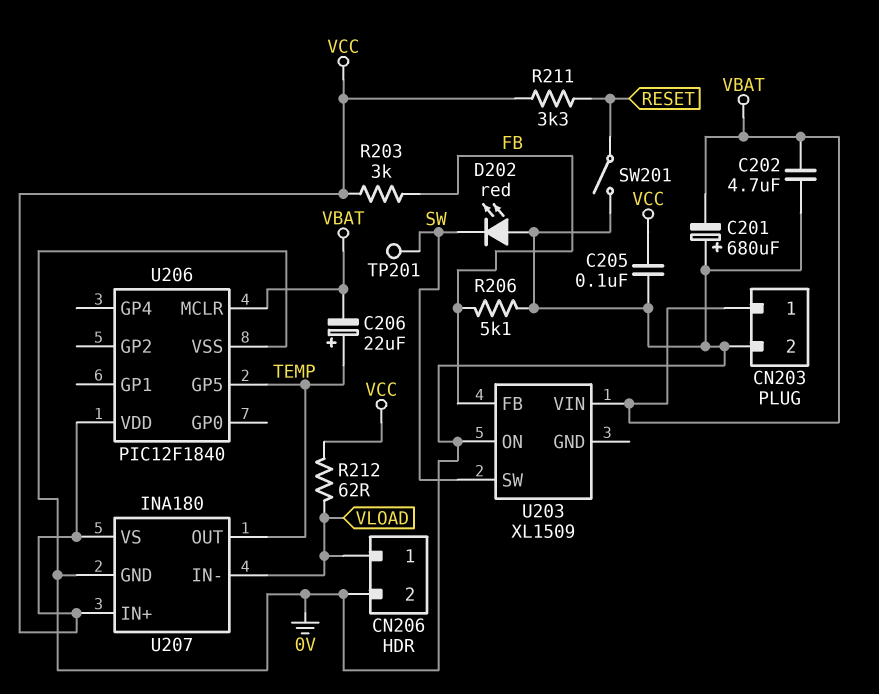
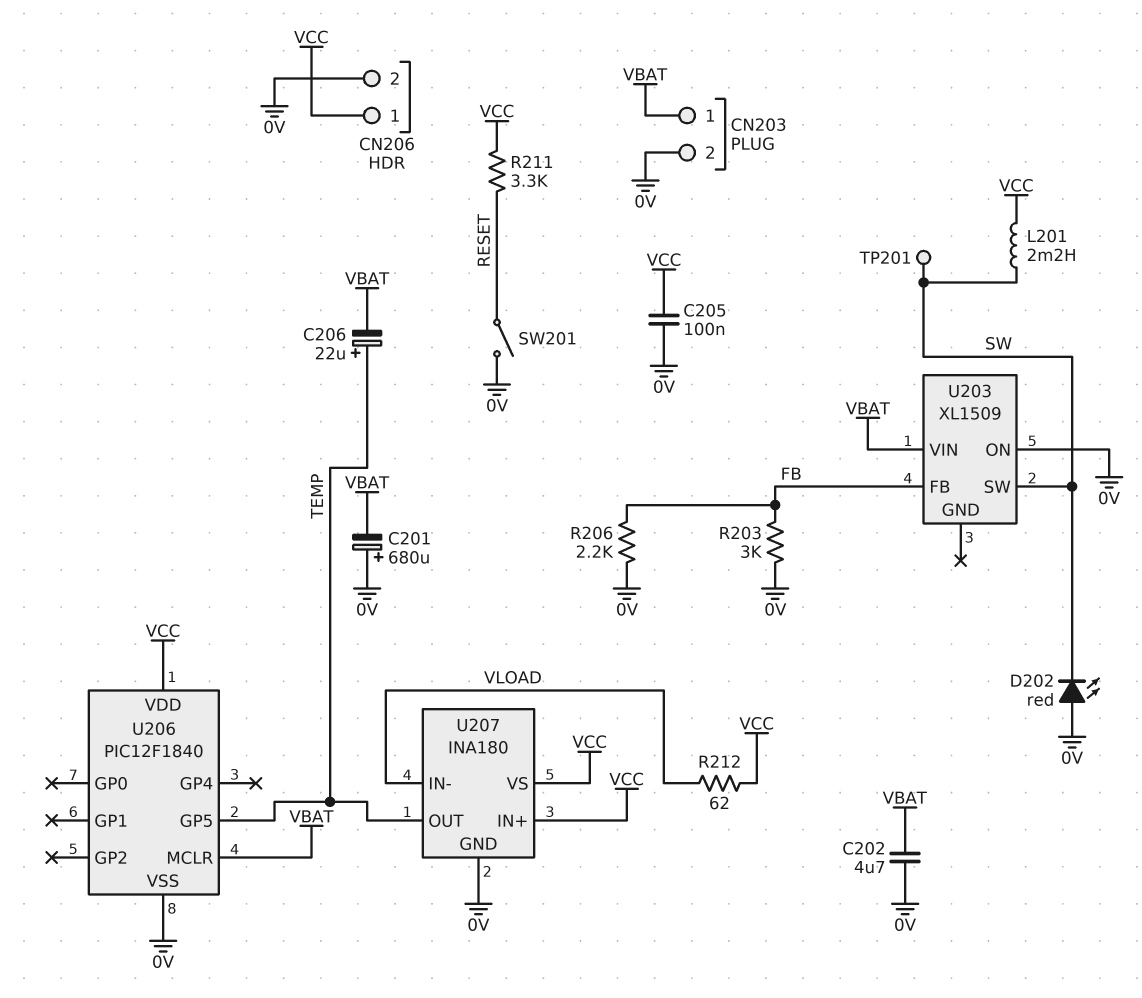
CN206 pin 1: VLOAD -> VCC
L201: none -> 2.2mH (SW, VCC)
R203: 3k (FB, VCC) -> 3k (0V, FB)
R206: 5.1k (0V, FB) -> 2.2k (0V, FB)

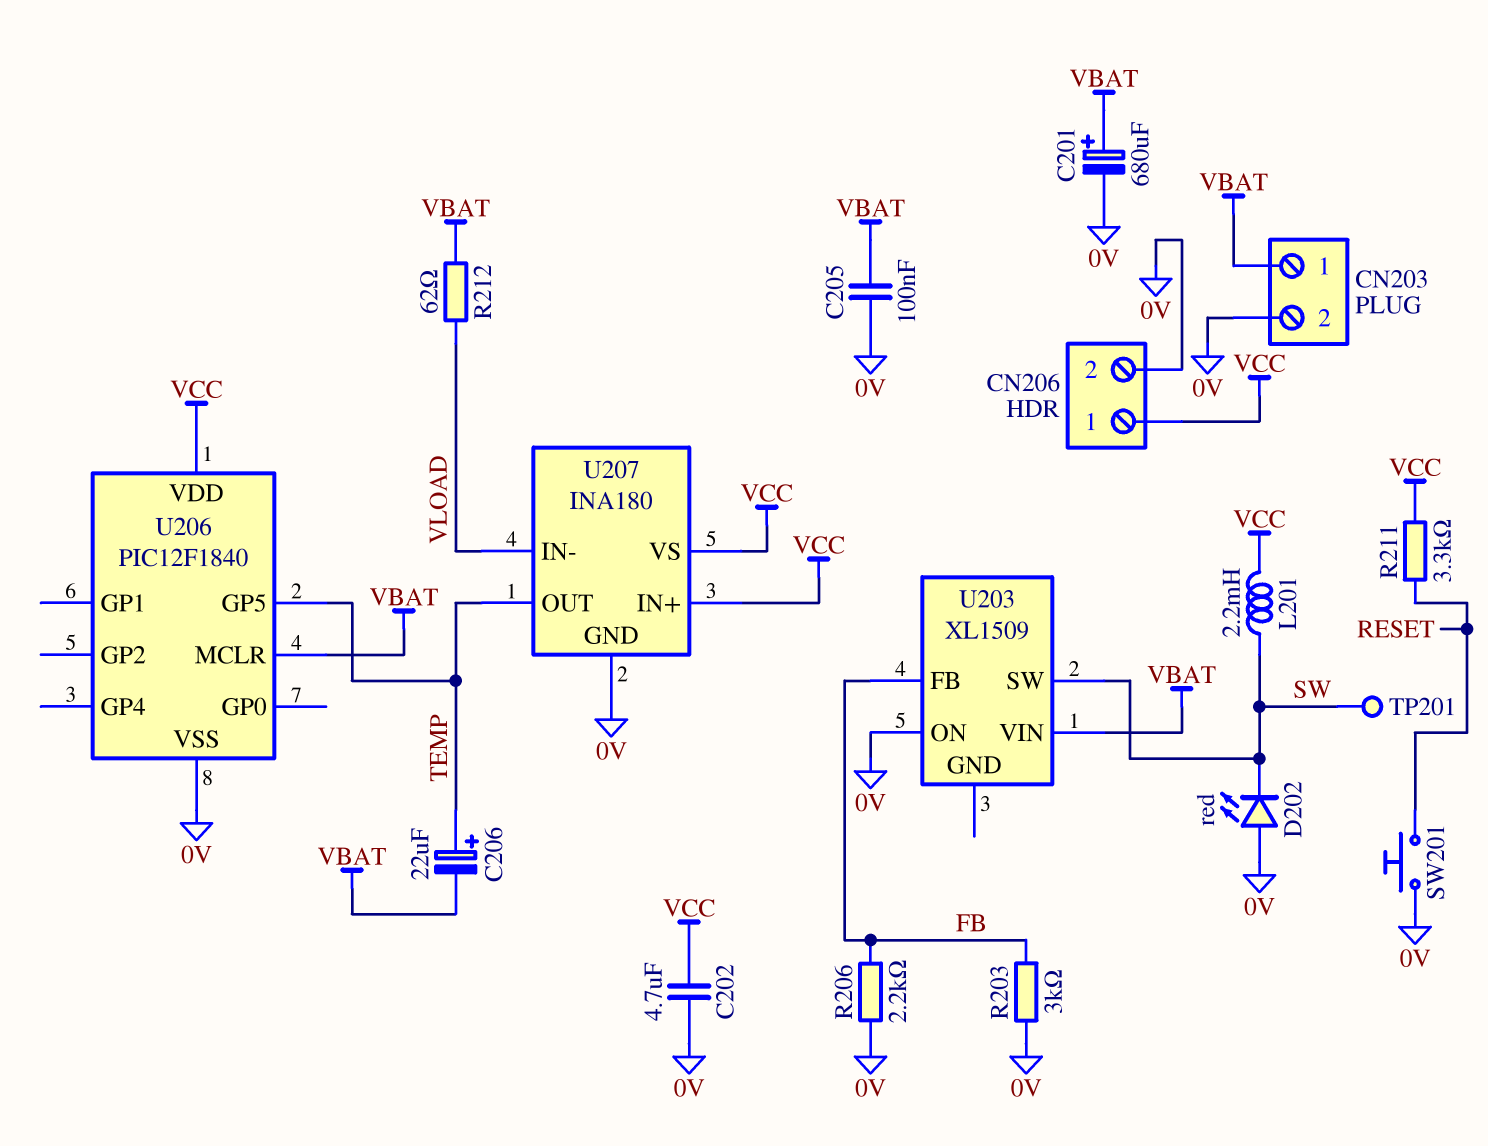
C201: 680uF (plus 0V, minus VBAT) -> 680uF (plus VBAT, minus 0V)
C202: 4.7uF (0V, VBAT) -> 4.7uF (0V, VCC)
C205: 100nF (0V, VCC) -> 100nF (0V, VBAT)
R212: 62 (VCC, VLOAD) -> 62 (VBAT, VLOAD)
SW201: switch (0V, RESET) -> button (0V, RESET)

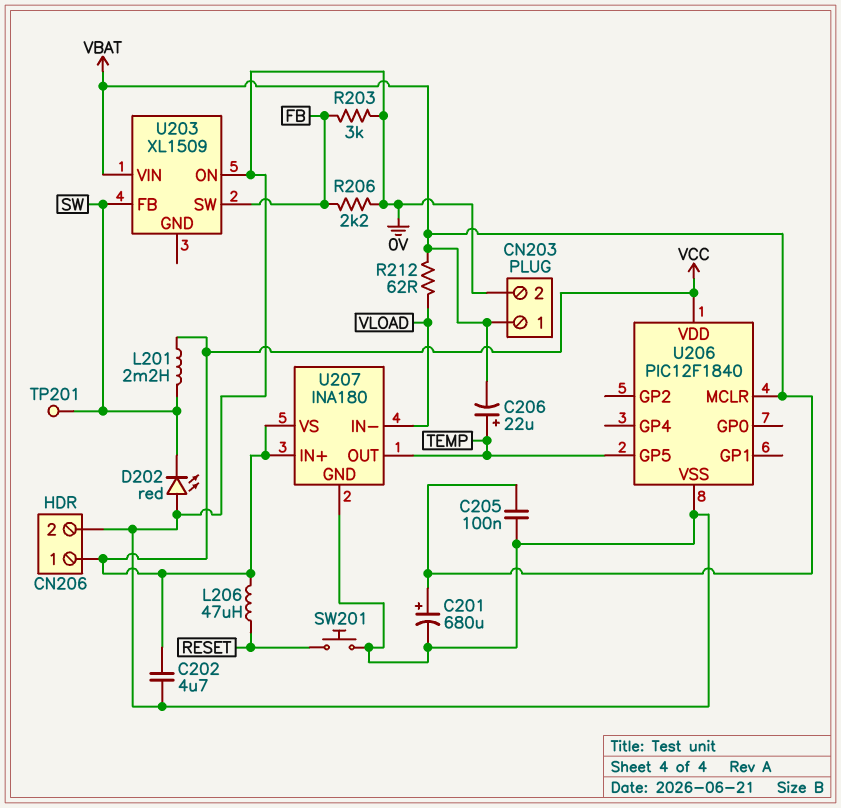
L206: none -> 47uH (RESET, VCC)
R211: 3.3k (RESET, VCC) -> none
U203 pin FB: FB -> SW
U203 pin SW: SW -> FB

